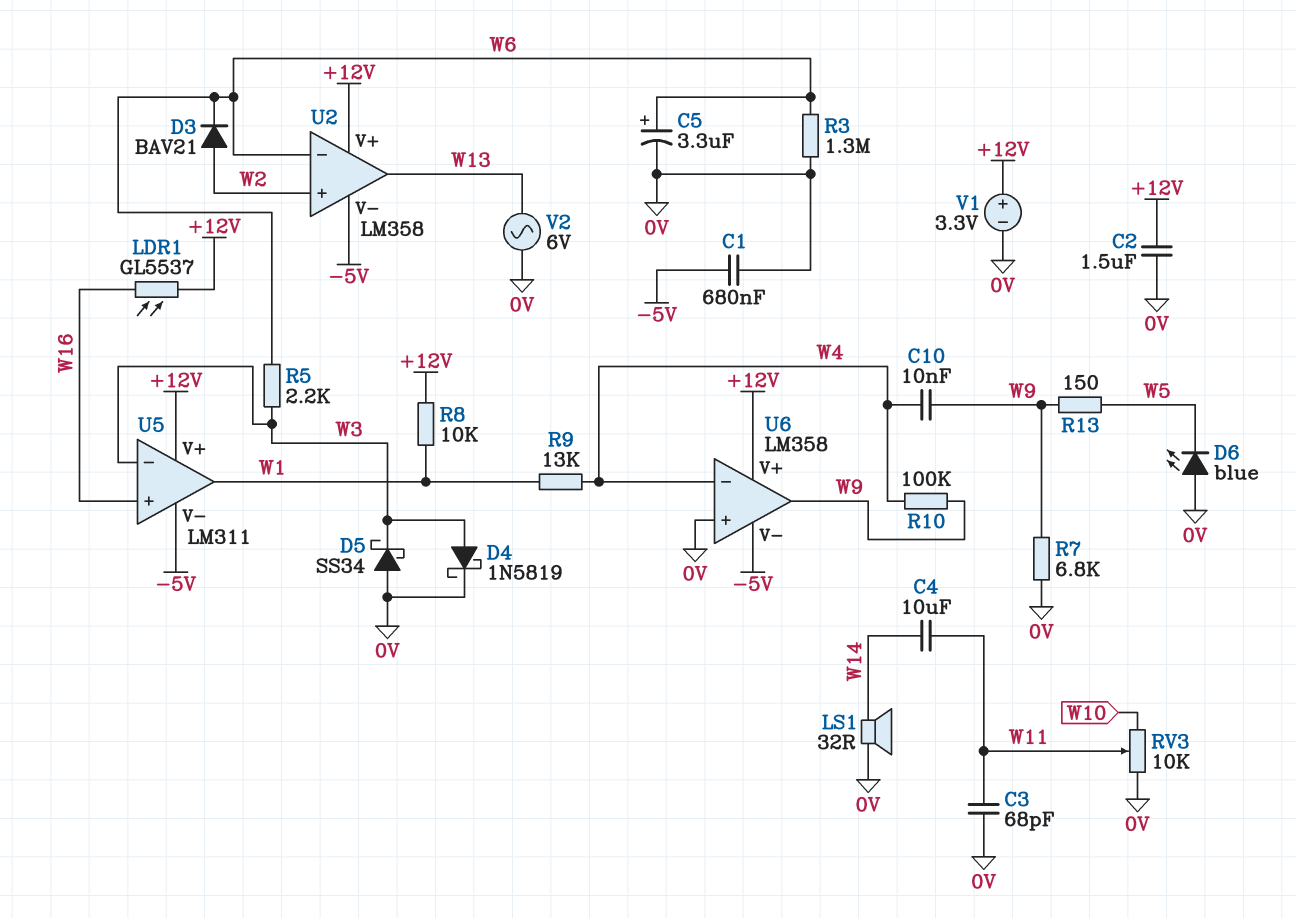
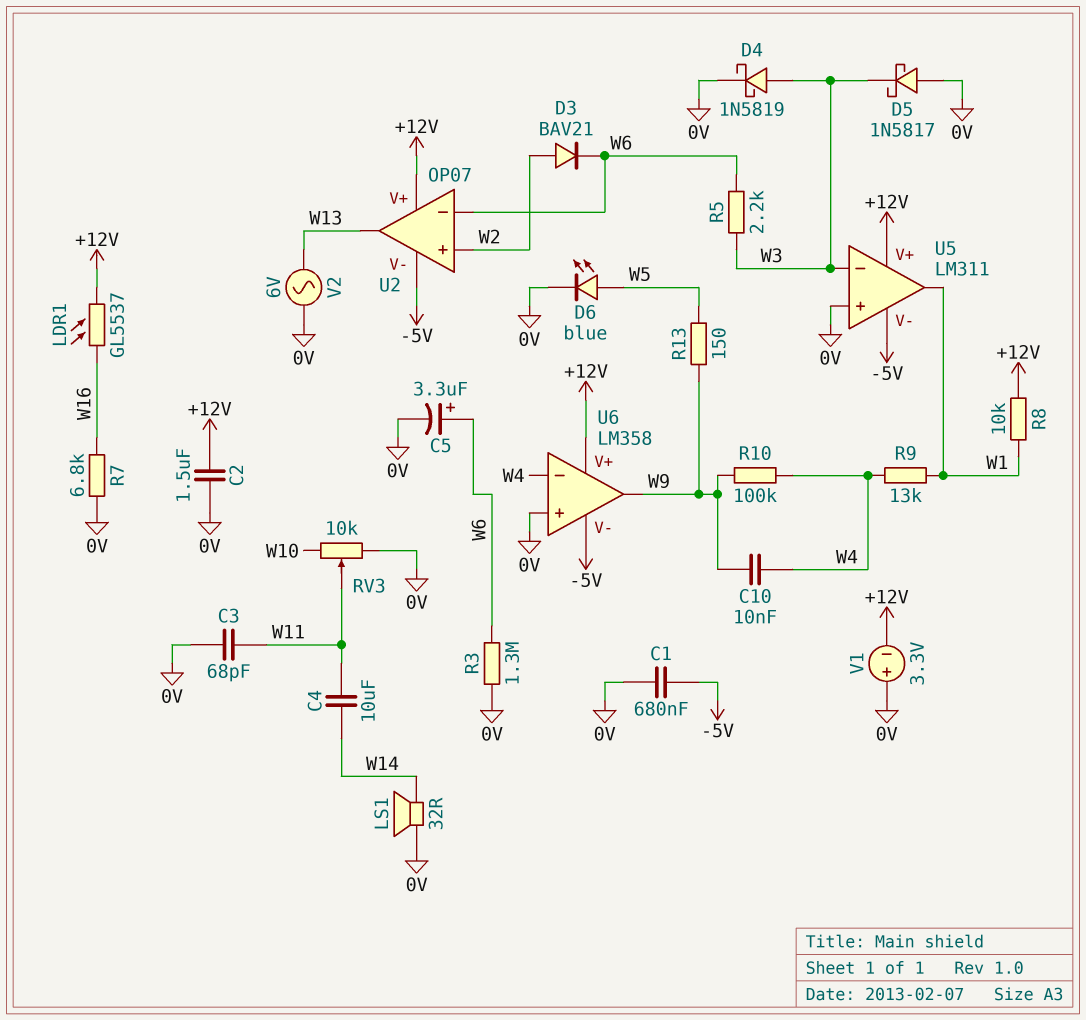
D5: schottky SS34 (A 0V, K W3) -> schottky 1N5817 (A 0V, K W3)
D6: LED blue (A 0V, K W5) -> LED blue (A W5, K 0V)
R7: 6.8k (0V, W9) -> 6.8k (0V, W16)
U2: LM358 -> OP07
U5 pin in+: W16 -> 0V
V1: 3.3V (plus +12V, minus 0V) -> 3.3V (plus 0V, minus +12V)

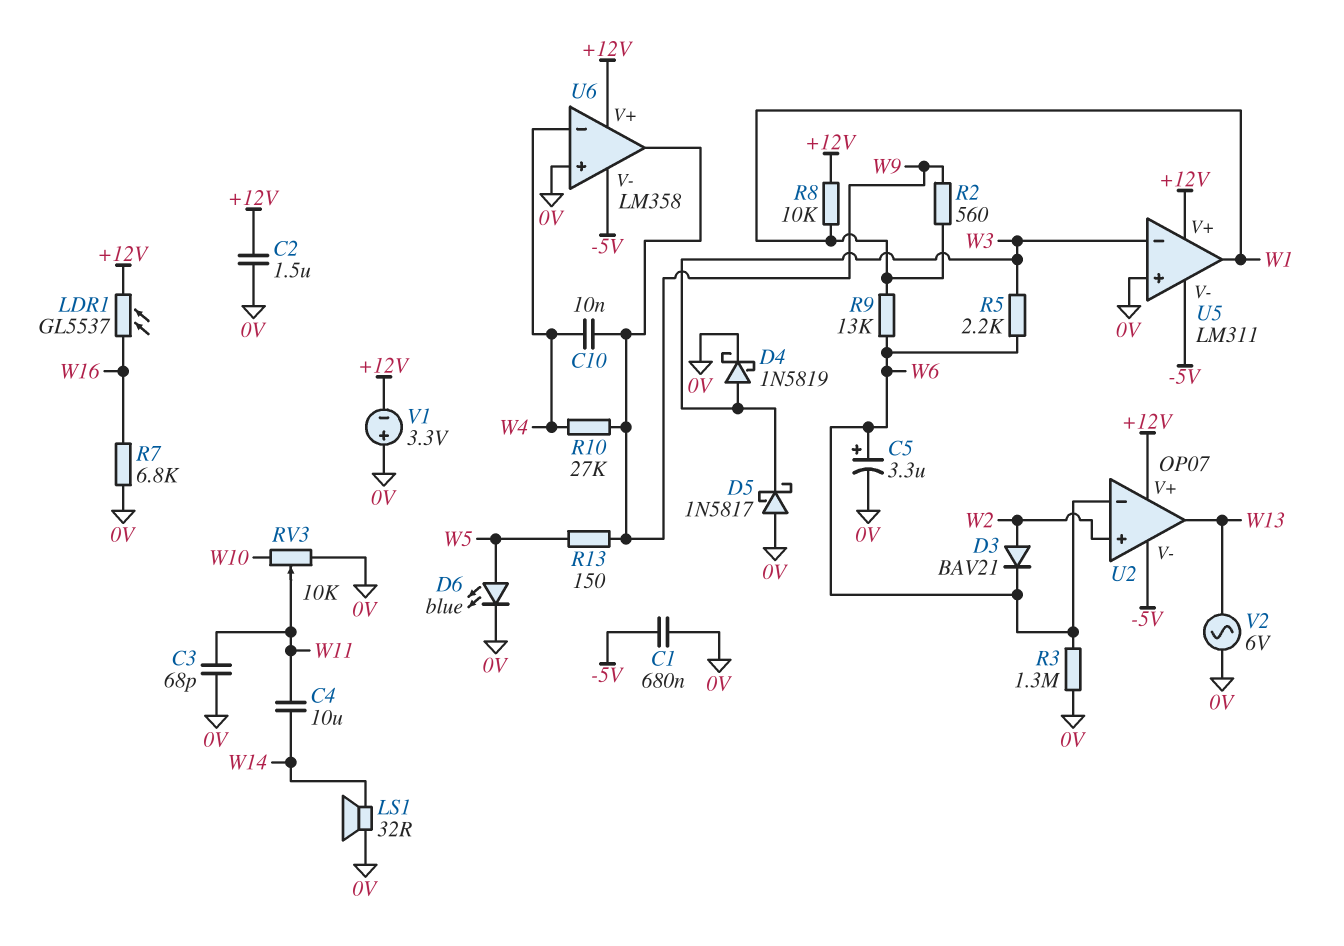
R2: none -> 560 (W1, W9)
R9: 13k (W1, W4) -> 13k (W1, W6)
R10: 100k (W4, W9) -> 27k (W4, W9)

